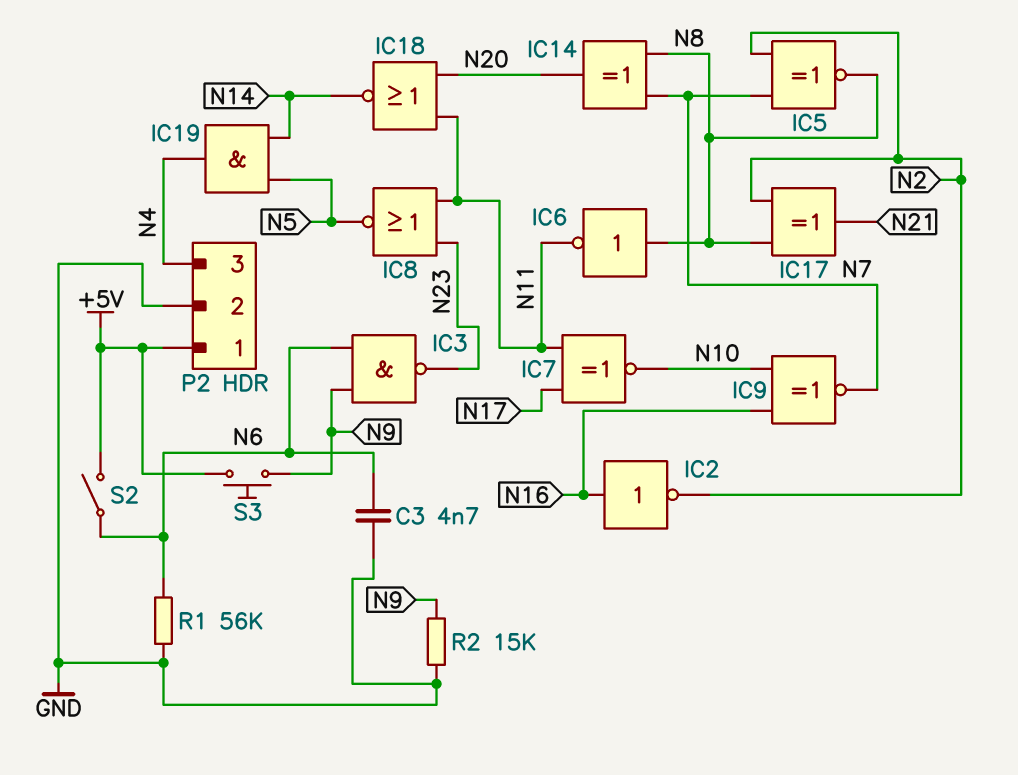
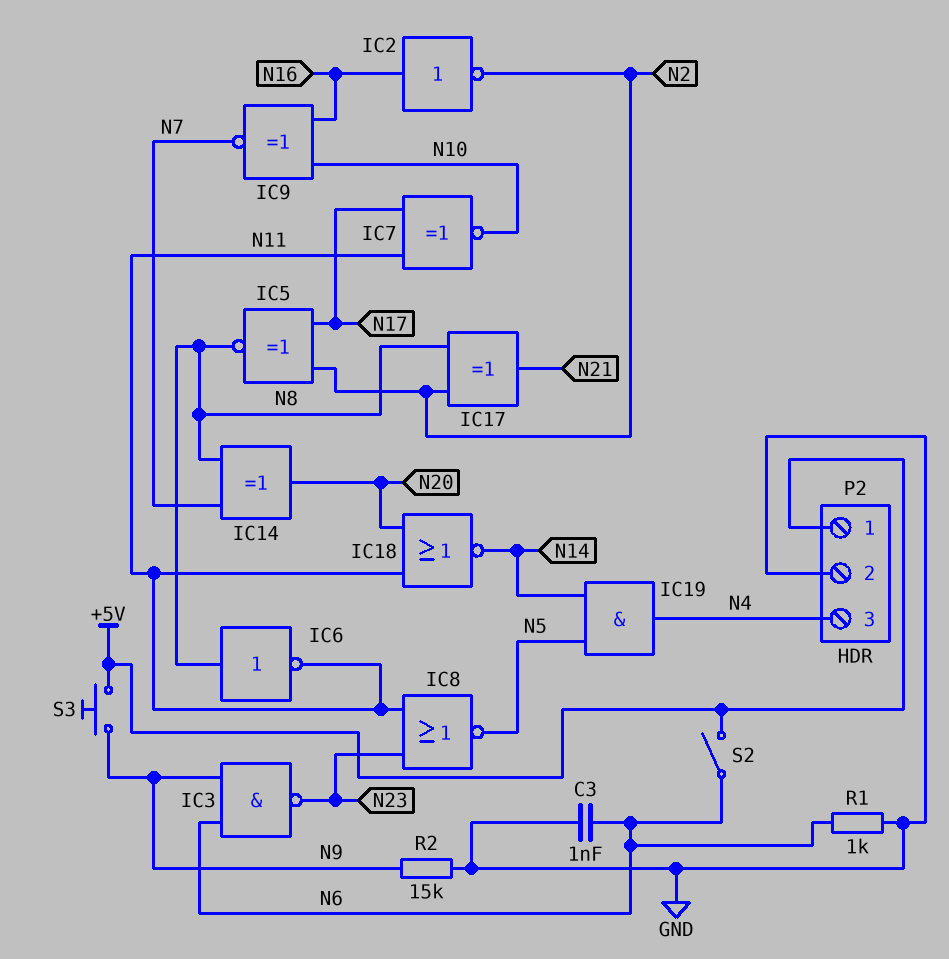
C3: 4.7nF (GND, N6) -> 1nF (GND, N6)
IC5: XNOR (in N2, in N7, out N8) -> XNOR (in N2, in N17, out N8)
R1: 56k (GND, N6) -> 1k (GND, N6)

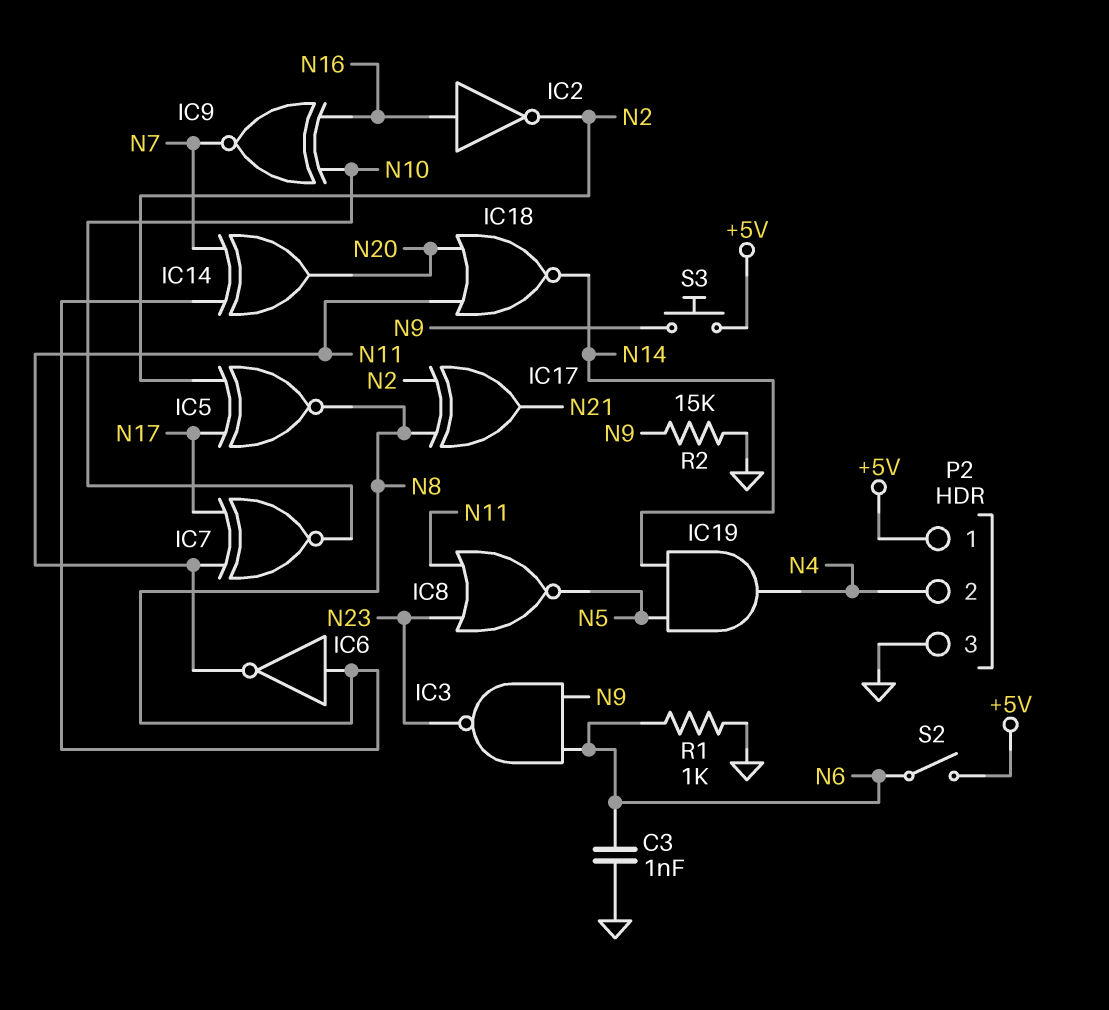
P2 pin 2: GND -> N4
P2 pin 3: N4 -> GND

